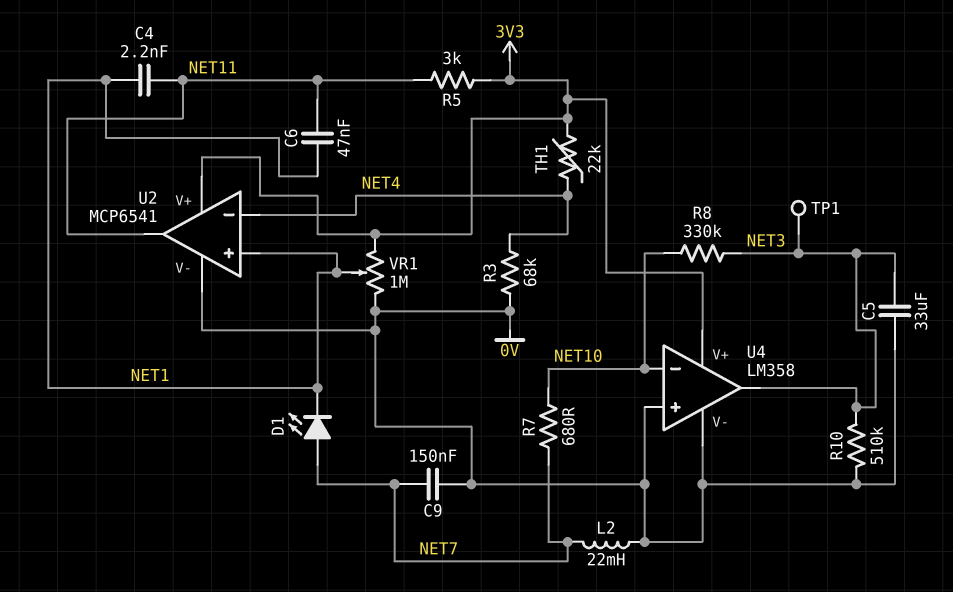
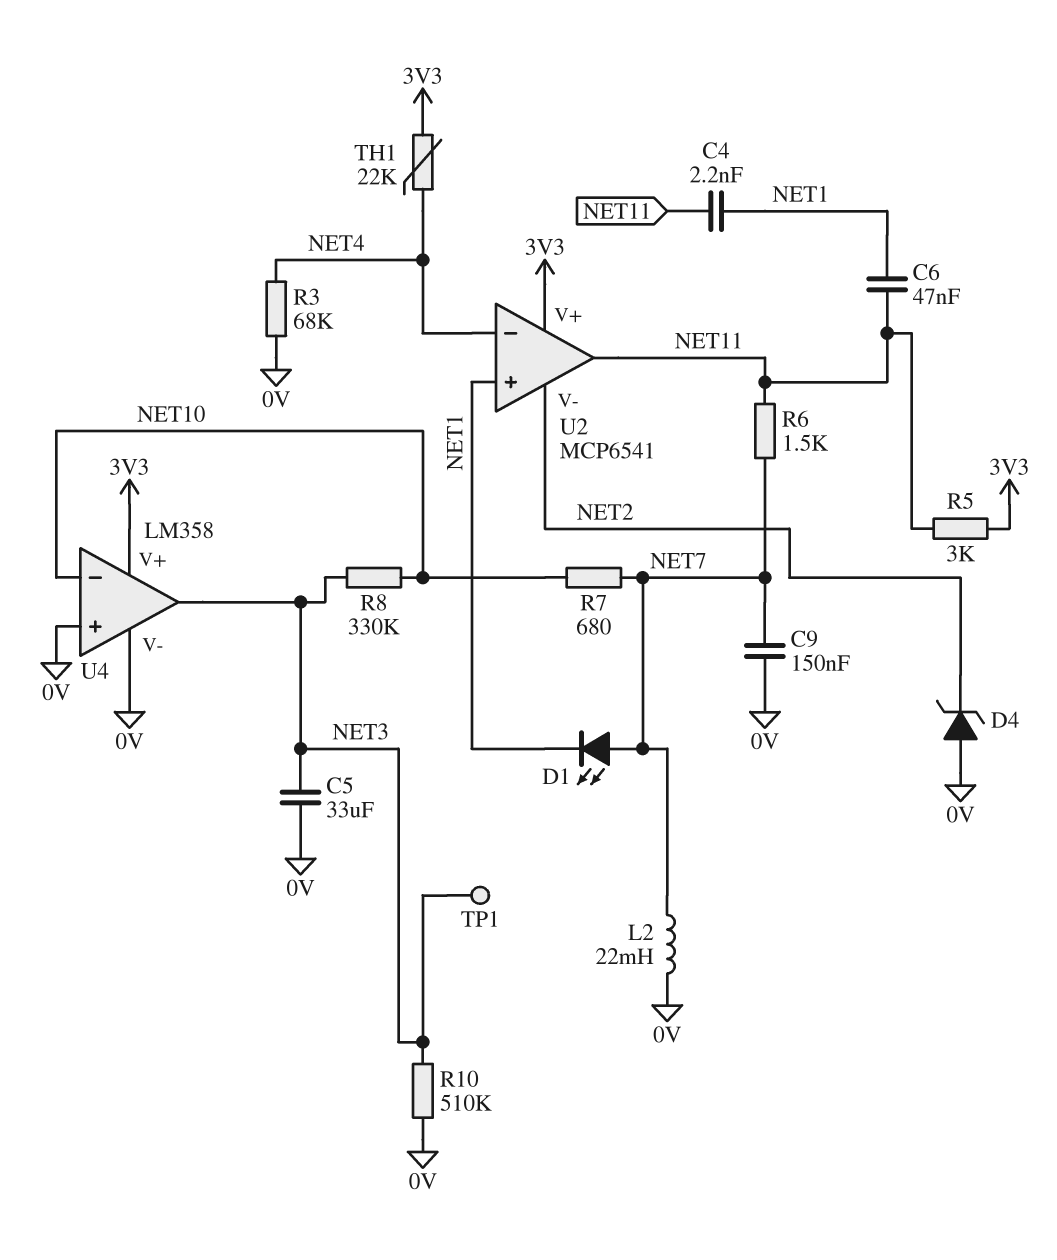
D4: none -> zener (A 0V, K NET2)
R6: none -> 1.5k (NET7, NET11)
U2 pin V-: 0V -> NET2
VR1: 1M (0V, 3V3, wiper NET1) -> none

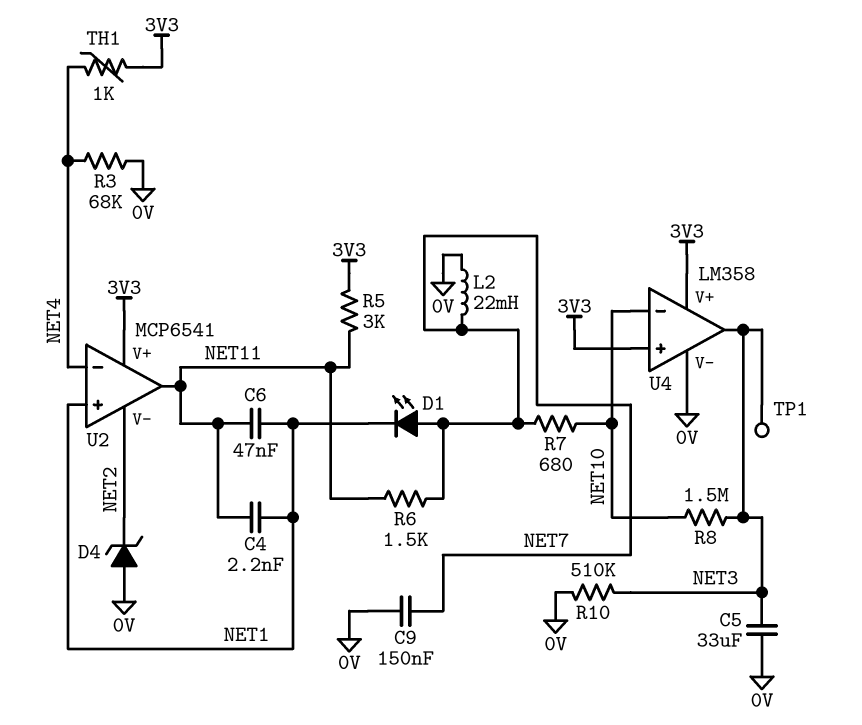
R8: 330k (NET3, NET10) -> 1.5M (NET3, NET10)
TH1: 22k (3V3, NET4) -> 1k (3V3, NET4)
U4 pin in+: 0V -> 3V3

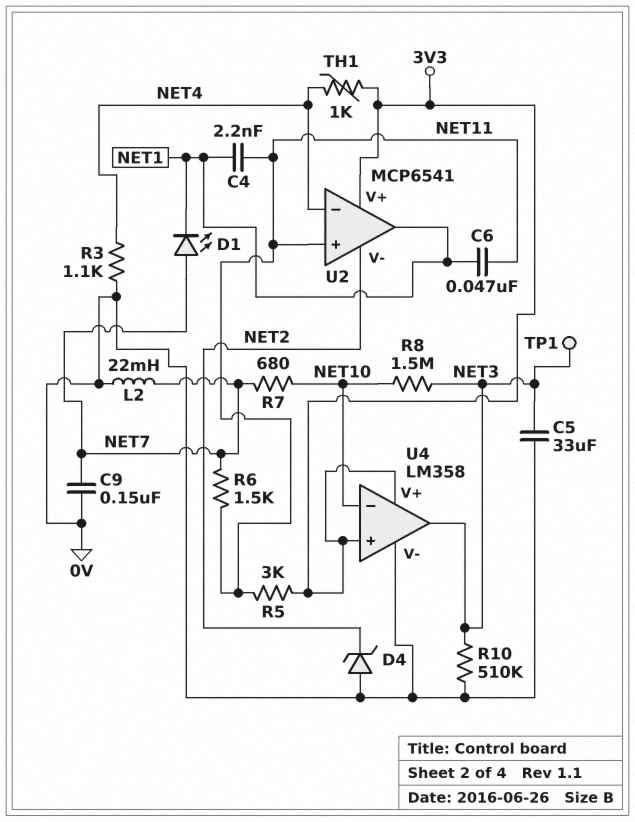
R3: 68k (0V, NET4) -> 1.1k (0V, NET4)
U2 pin in+: NET1 -> NET11
U2 pin out: NET11 -> NET1

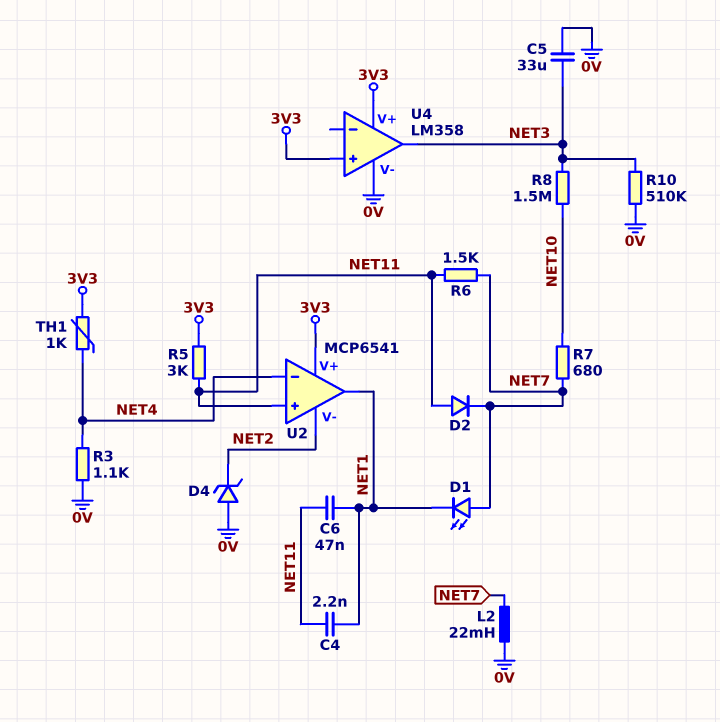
C9: 150nF (0V, NET7) -> none
D2: none -> diode (A NET11, K NET7)
TP1: test point (NET3) -> none
U4 pin in-: NET10 -> none

